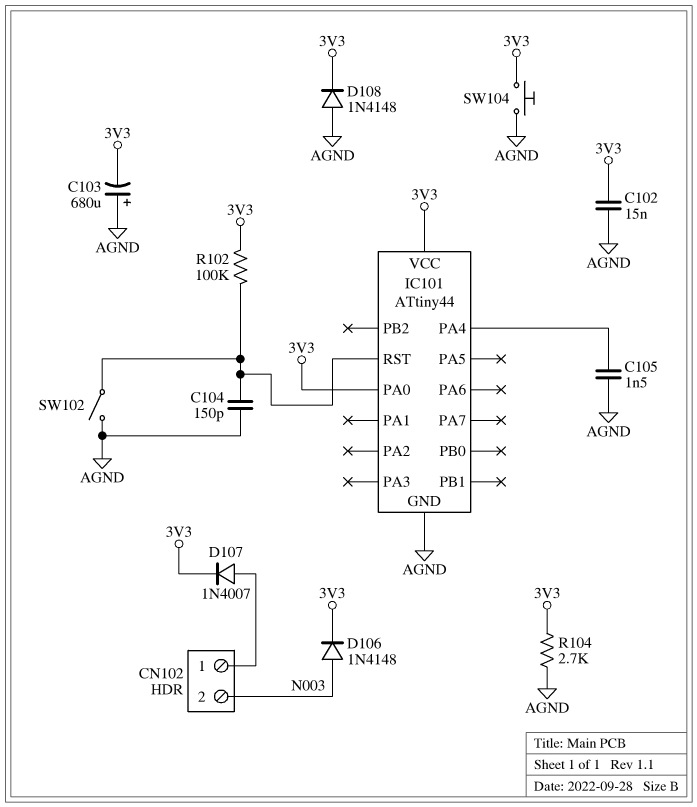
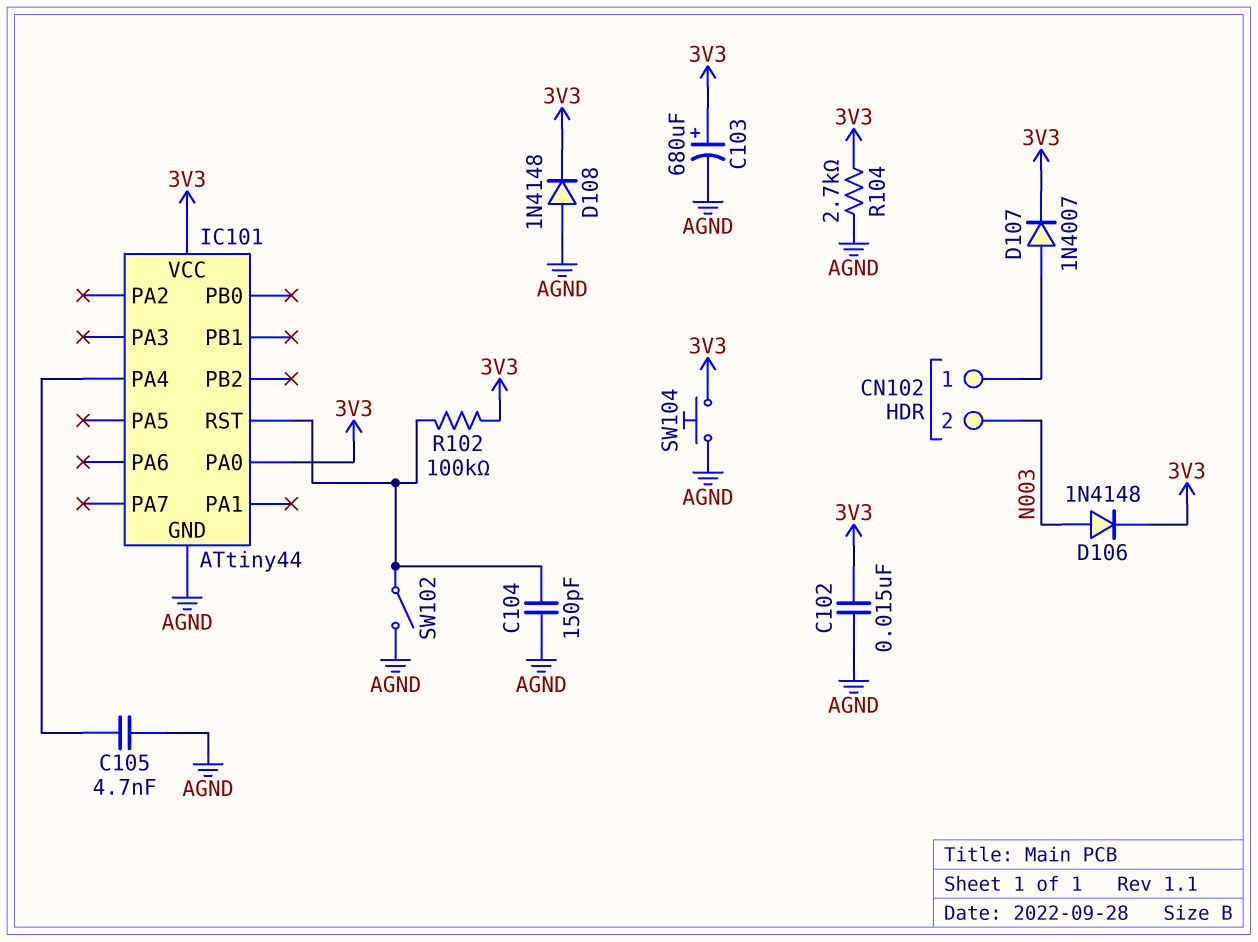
C103: 680uF (plus AGND, minus 3V3) -> 680uF (plus 3V3, minus AGND)
C105: 1.5nF (AGND, IC101/PA4) -> 4.7nF (AGND, IC101/PA4)

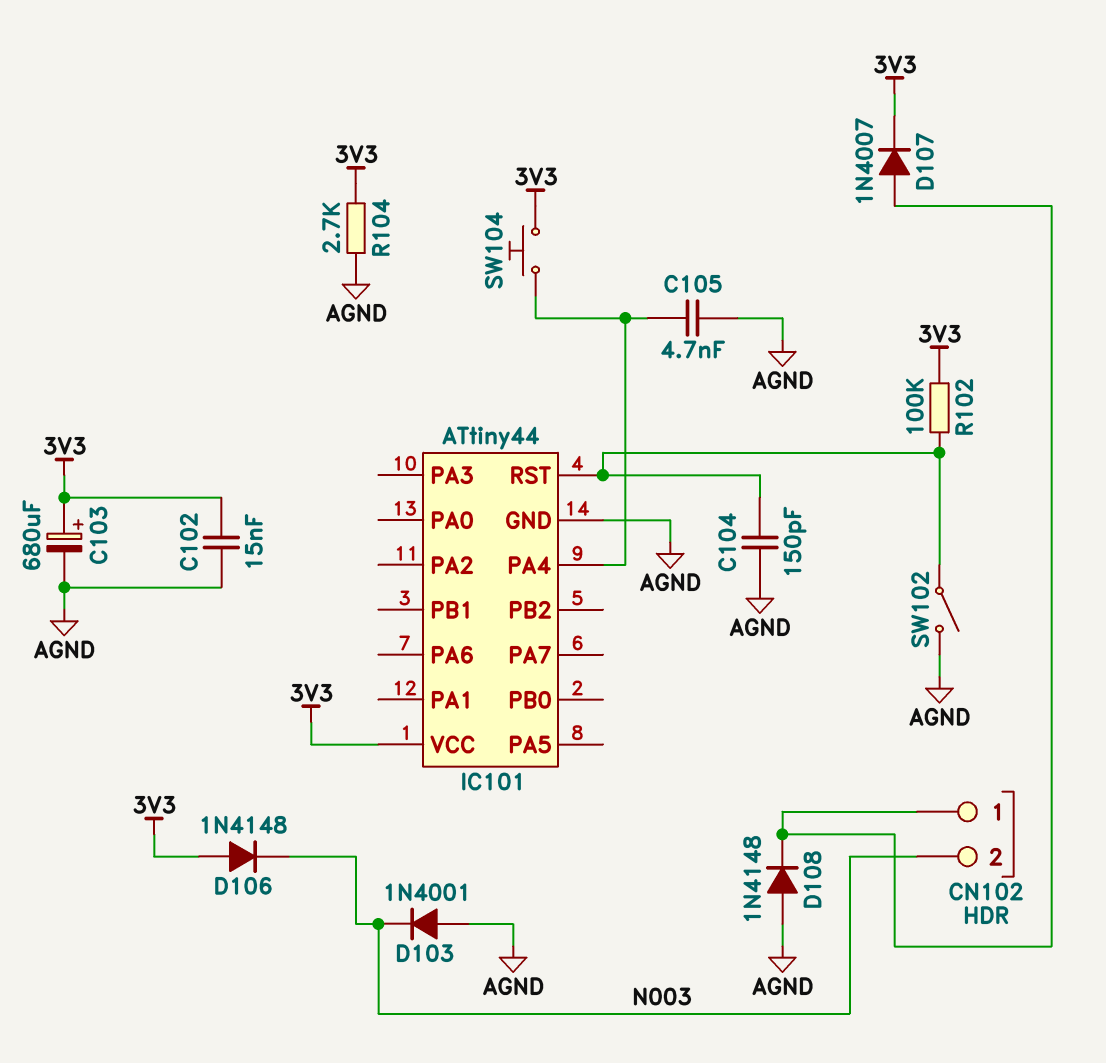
D103: none -> diode 1N4001 (A AGND, K N003)
D106: diode 1N4148 (A N003, K 3V3) -> diode 1N4148 (A 3V3, K N003)
D108: diode 1N4148 (A AGND, K 3V3) -> diode 1N4148 (A AGND, K CN102/1)
IC101 pin PA0: 3V3 -> none
SW104: button (3V3, AGND) -> button (3V3, IC101/PA4)

